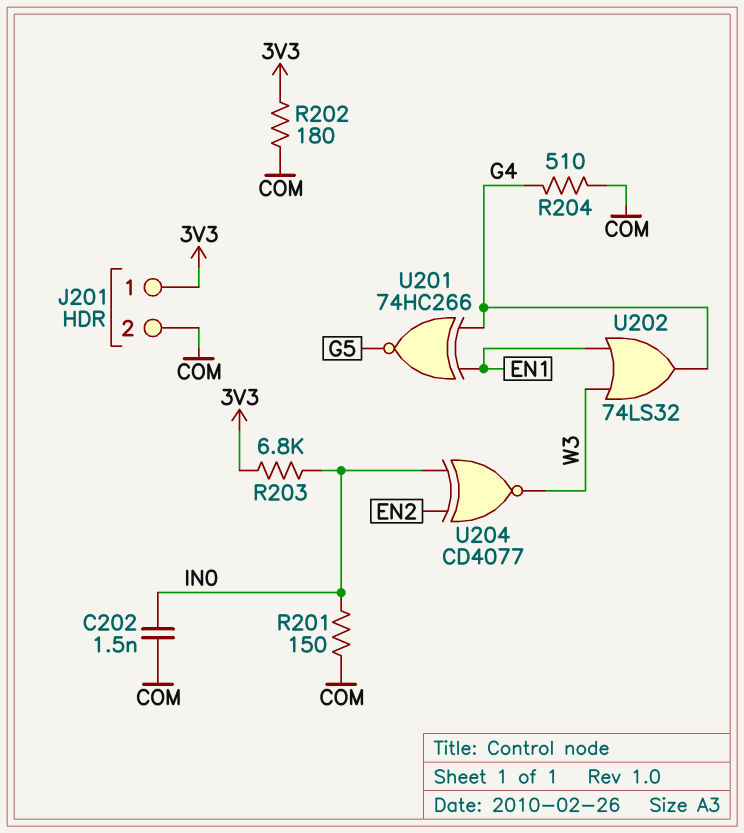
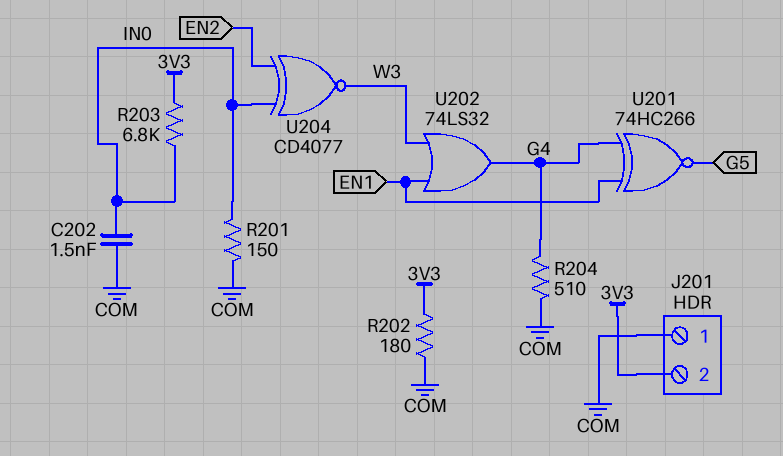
J201 pin 1: 3V3 -> COM
J201 pin 2: COM -> 3V3

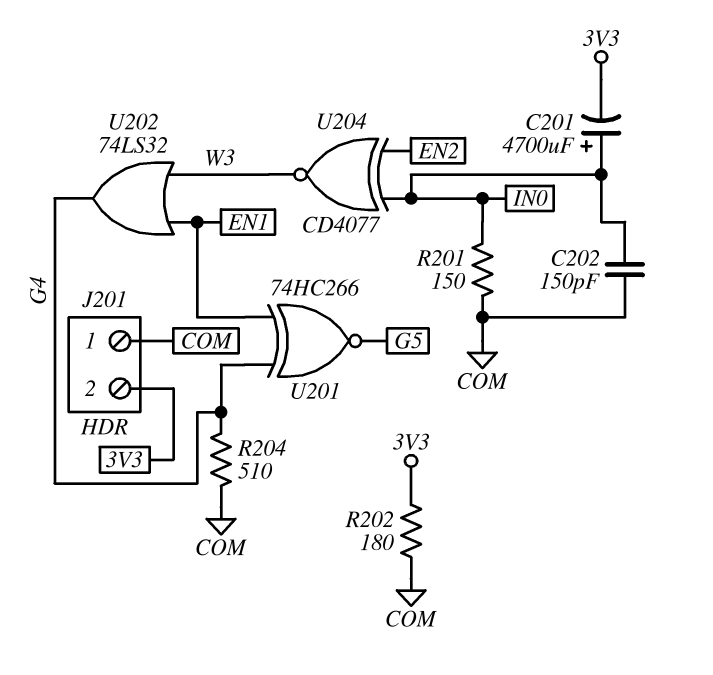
C201: none -> 4700uF (plus IN0, minus 3V3)
C202: 1.5nF (COM, IN0) -> 150pF (COM, IN0)
R203: 6.8k (3V3, IN0) -> none

